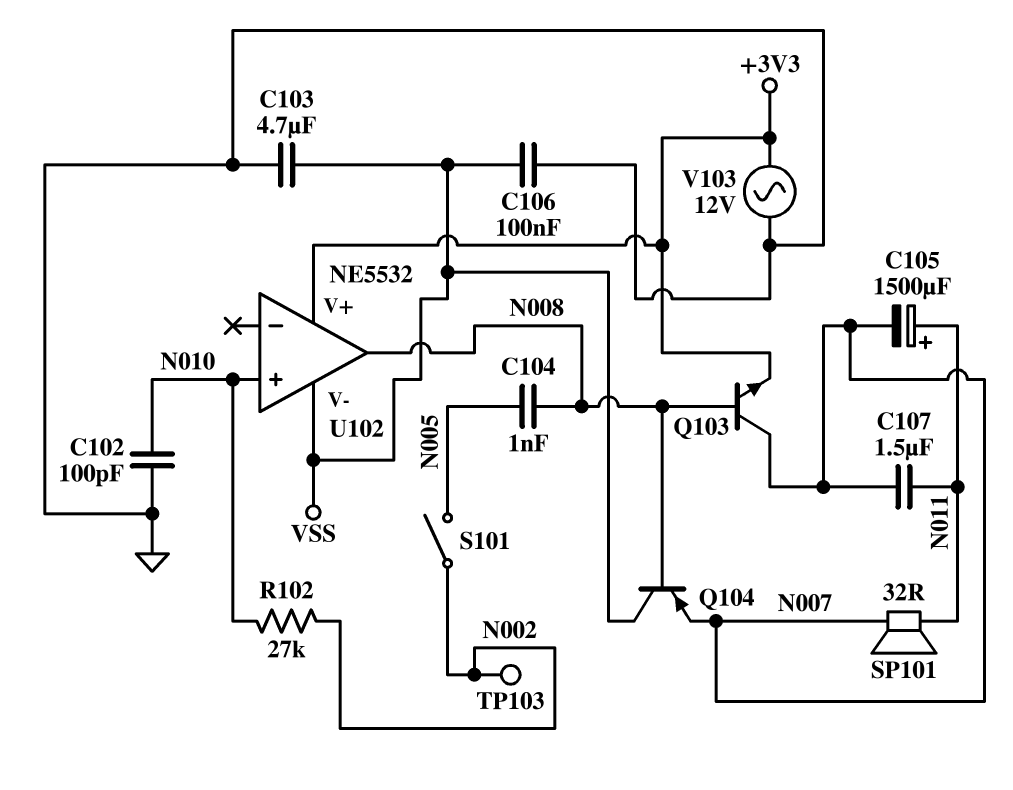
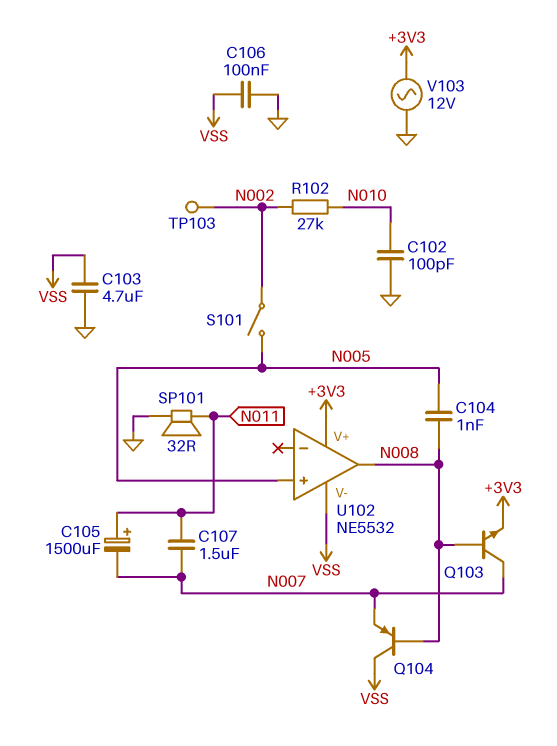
SP101: speaker 32R (N007, N011) -> speaker 32R (GND, N011)
U102 pin in+: N010 -> N005

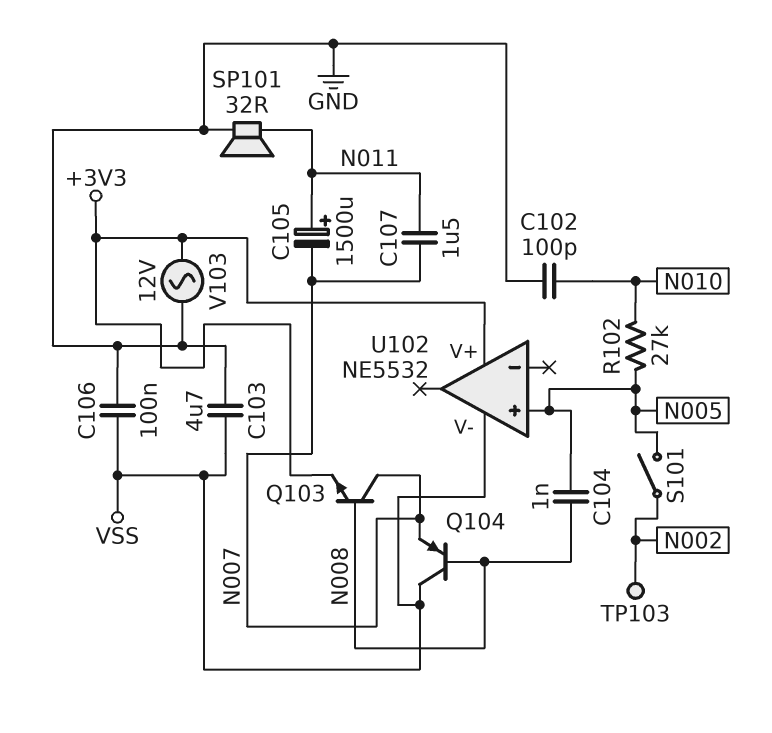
R102: 27k (N002, N010) -> 27k (N005, N010)
U102 pin out: N008 -> none

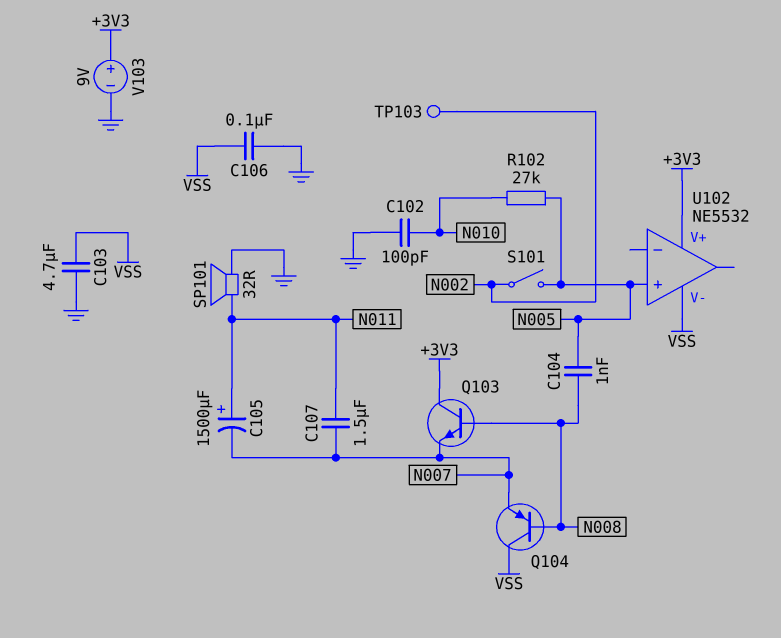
Q103: NPN (B N008, C N007, E +3V3) -> NPN (B N008, C +3V3, E N007)
V103: AC 12V (+3V3, GND) -> 9V (plus +3V3, minus GND)

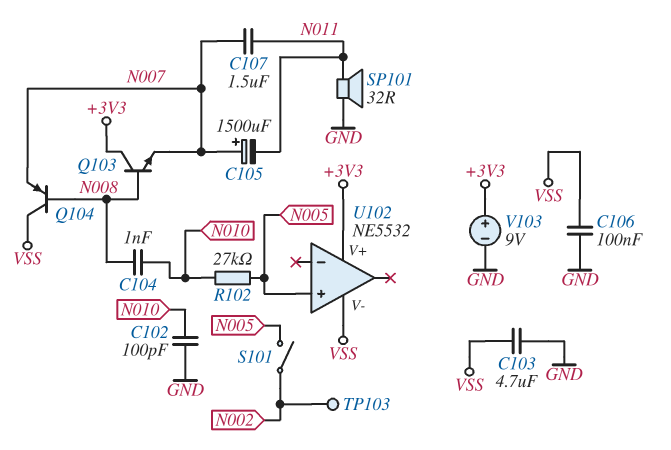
C104: 1nF (N005, N008) -> 1nF (N008, N010)
C105: 1500uF (plus N011, minus N007) -> 1500uF (plus N007, minus N011)

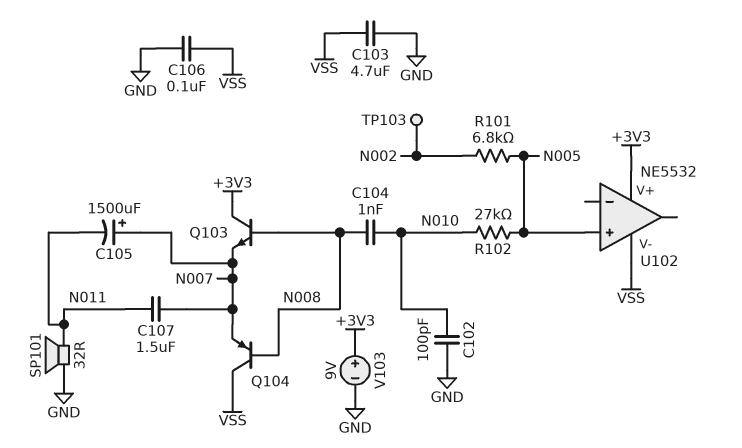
R101: none -> 6.8k (N002, N005)
S101: switch (N002, N005) -> none

